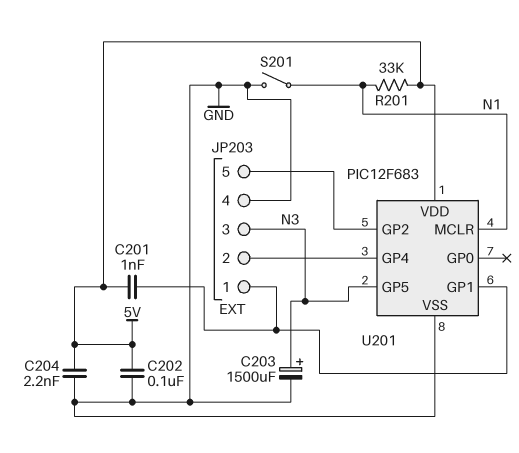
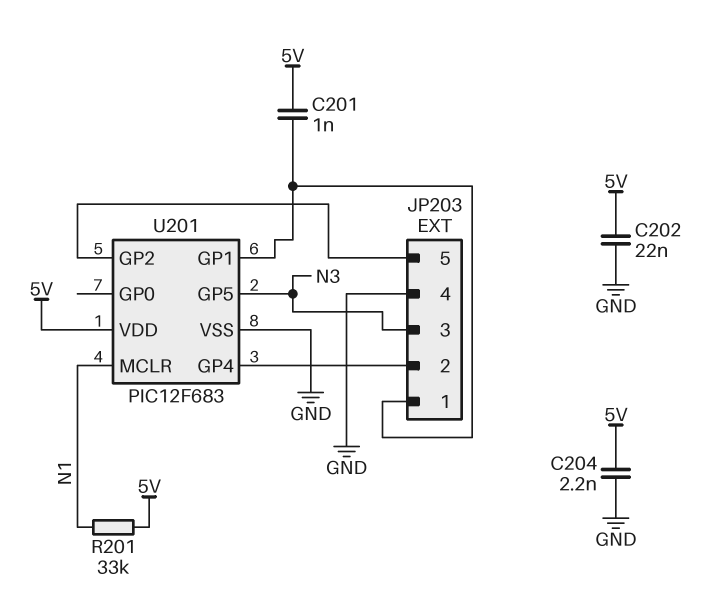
C202: 100nF (5V, GND) -> 22nF (5V, GND)
C203: 1500uF (plus N3, minus GND) -> none
S201: switch (GND, N1) -> none

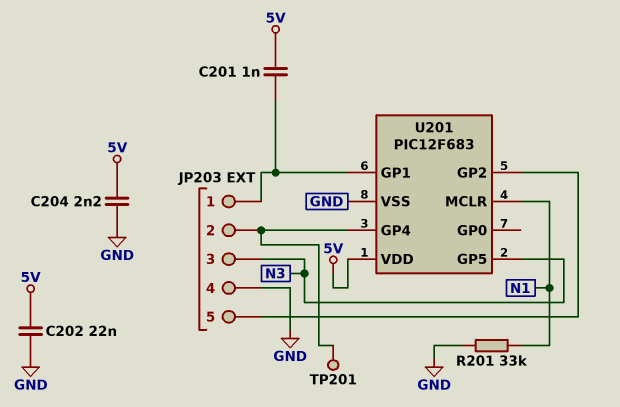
R201: 33k (5V, N1) -> 33k (GND, N1)
TP201: none -> test point (JP203/2)

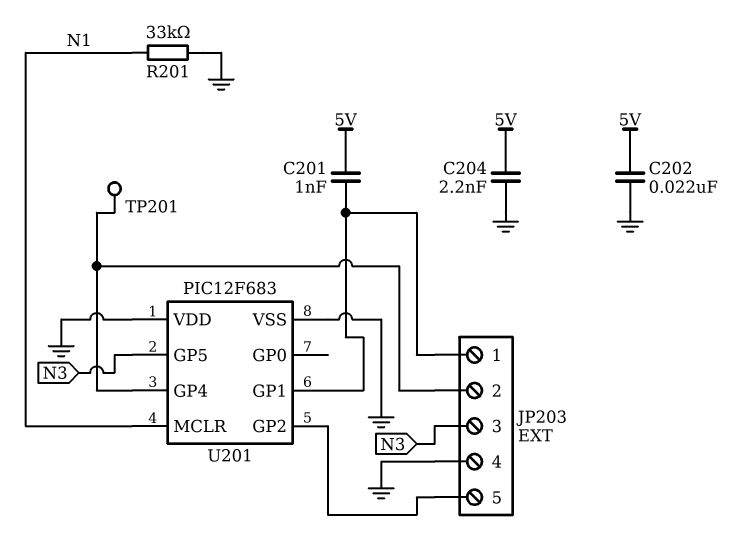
U201 pin VDD: 5V -> GND

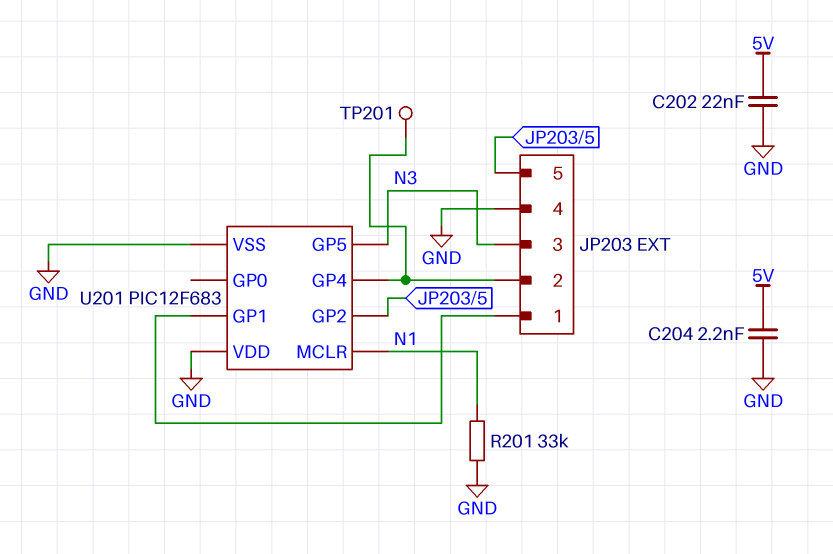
C201: 1nF (5V, JP203/1) -> none

